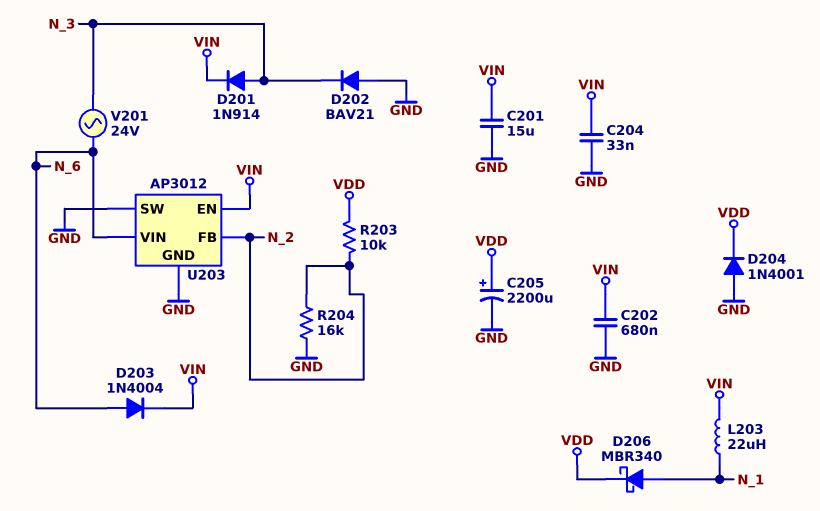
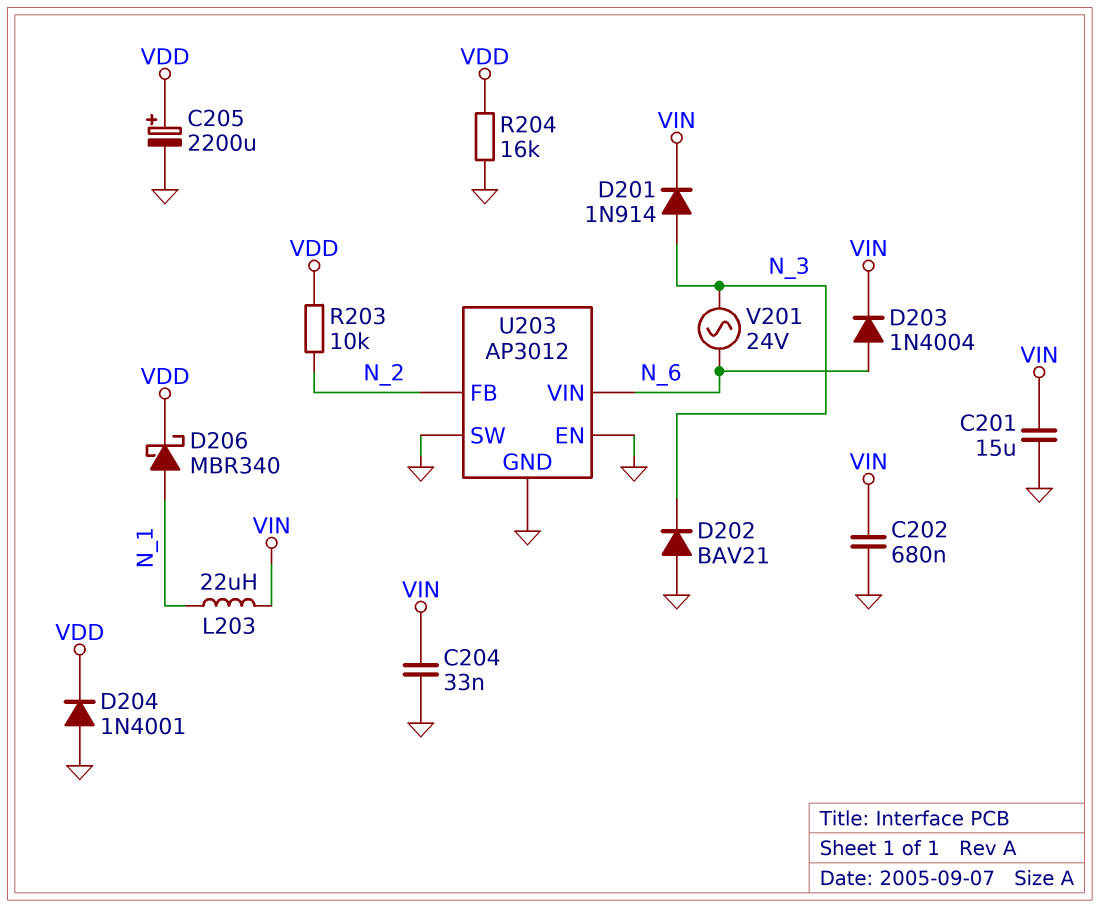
R204: 16k (GND, N_2) -> 16k (GND, VDD)
U203 pin EN: VIN -> GND

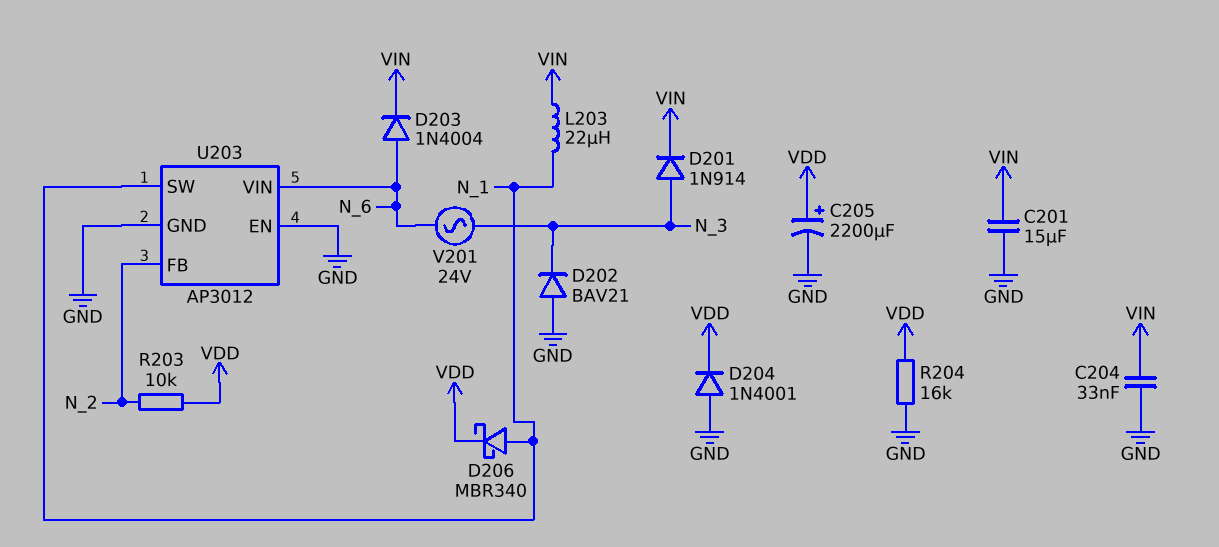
C202: 680nF (GND, VIN) -> none
U203 pin SW: GND -> N_1

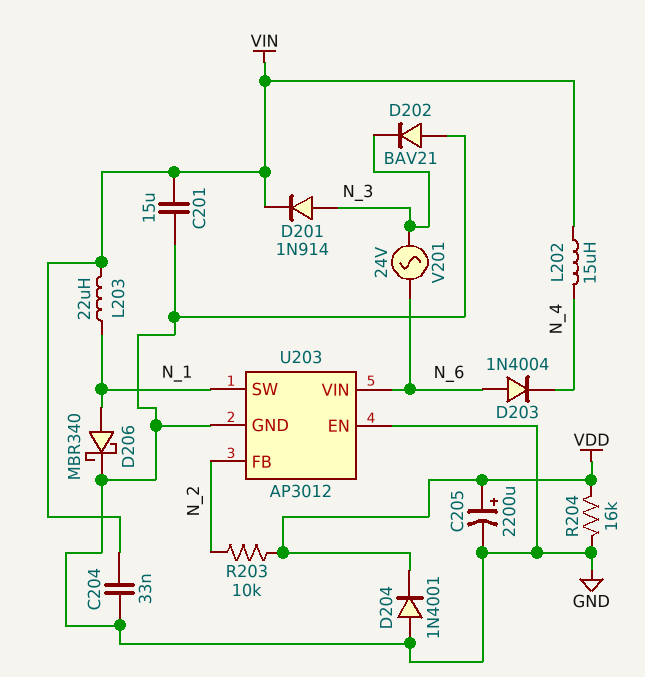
D203: diode 1N4004 (A N_6, K VIN) -> diode 1N4004 (A N_6, K N_4)
D206: schottky MBR340 (A N_1, K VDD) -> schottky MBR340 (A N_1, K GND)
L202: none -> 15uH (N_4, VIN)

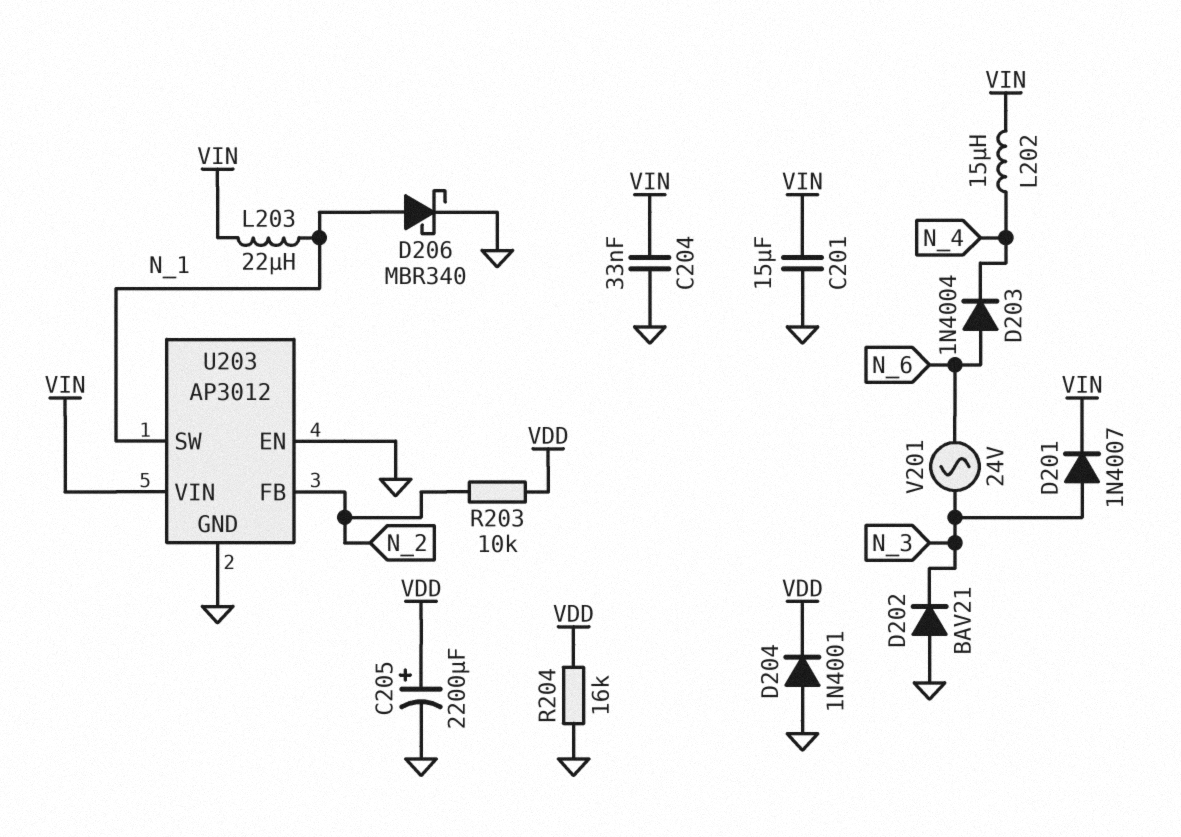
D201: diode 1N914 (A N_3, K VIN) -> diode 1N4007 (A N_3, K VIN)
U203 pin VIN: N_6 -> VIN

